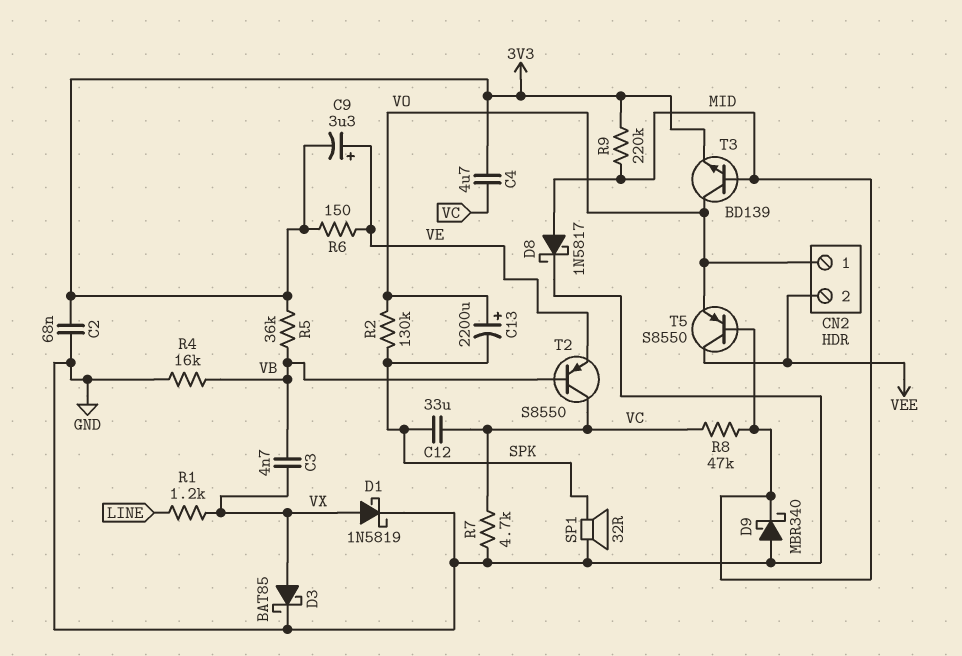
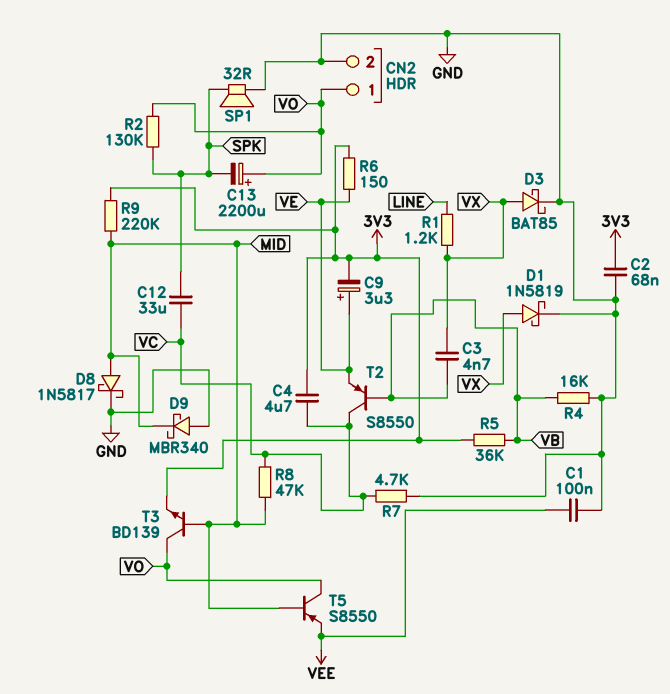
C1: none -> 100nF (GND, VEE)
CN2 pin 2: VEE -> GND
T5: PNP S8550 (B MID, C VEE, E VO) -> PNP S8550 (B MID, C VO, E VEE)

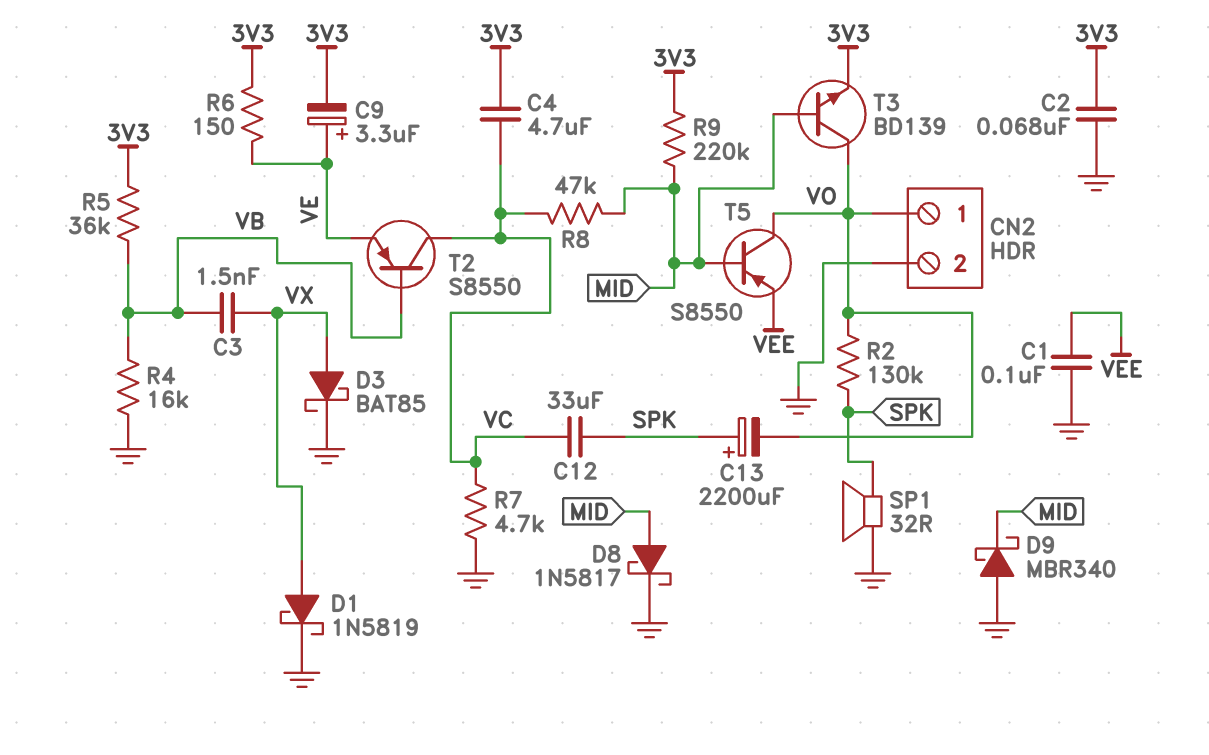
C3: 4.7nF (VB, VX) -> 1.5nF (VB, VX)
C13: 2200uF (plus VO, minus SPK) -> 2200uF (plus SPK, minus VO)
R1: 1.2k (LINE, VX) -> none

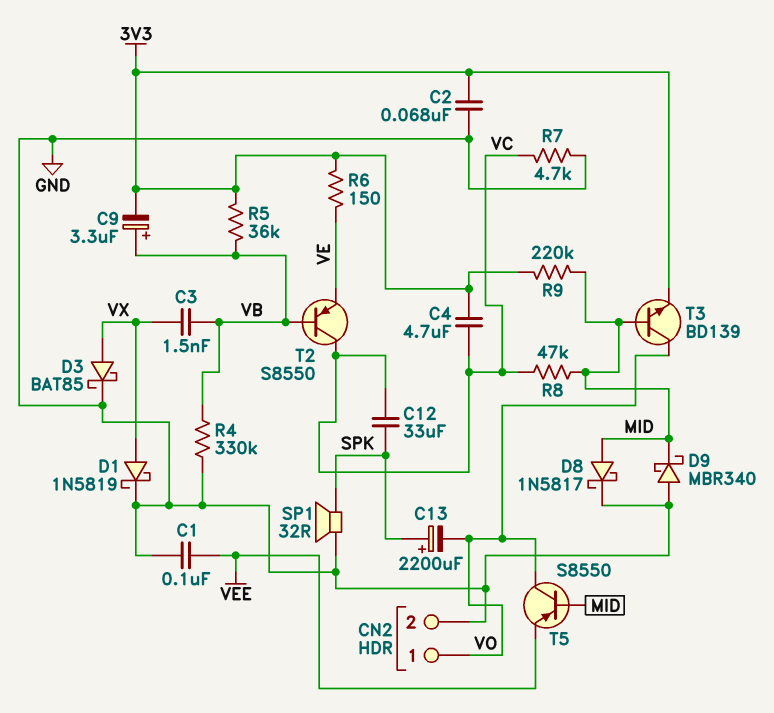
C9: 3.3uF (plus VE, minus 3V3) -> 3.3uF (plus VB, minus 3V3)
R2: 130k (SPK, VO) -> none
R4: 16k (GND, VB) -> 330k (GND, VB)

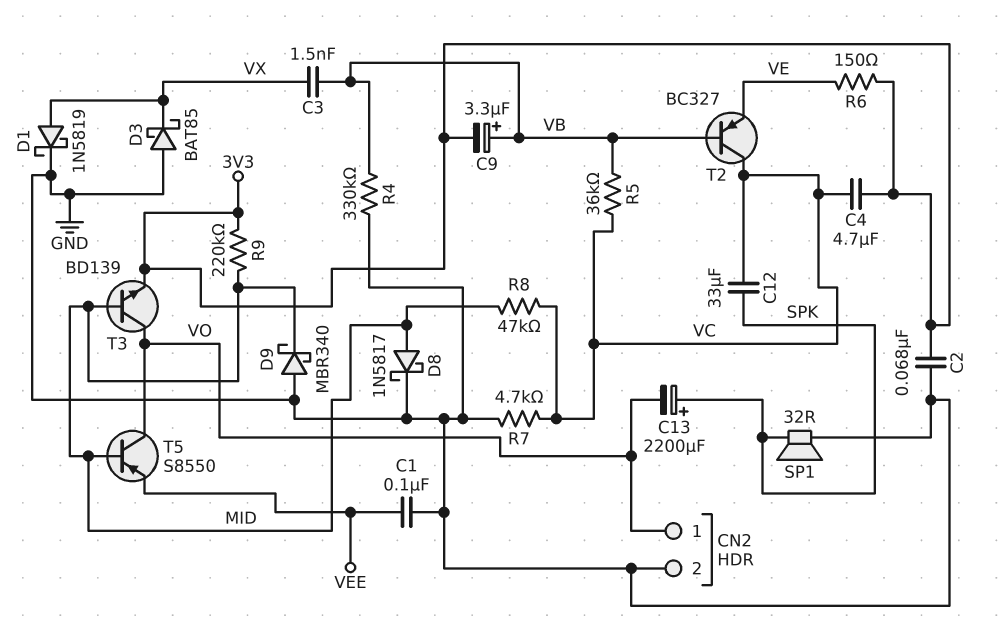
D3: schottky BAT85 (A VX, K GND) -> schottky BAT85 (A GND, K VX)
R5: 36k (3V3, VB) -> 36k (VB, VC)
T2: PNP S8550 (B VB, C VC, E VE) -> PNP BC327 (B VB, C VC, E VE)

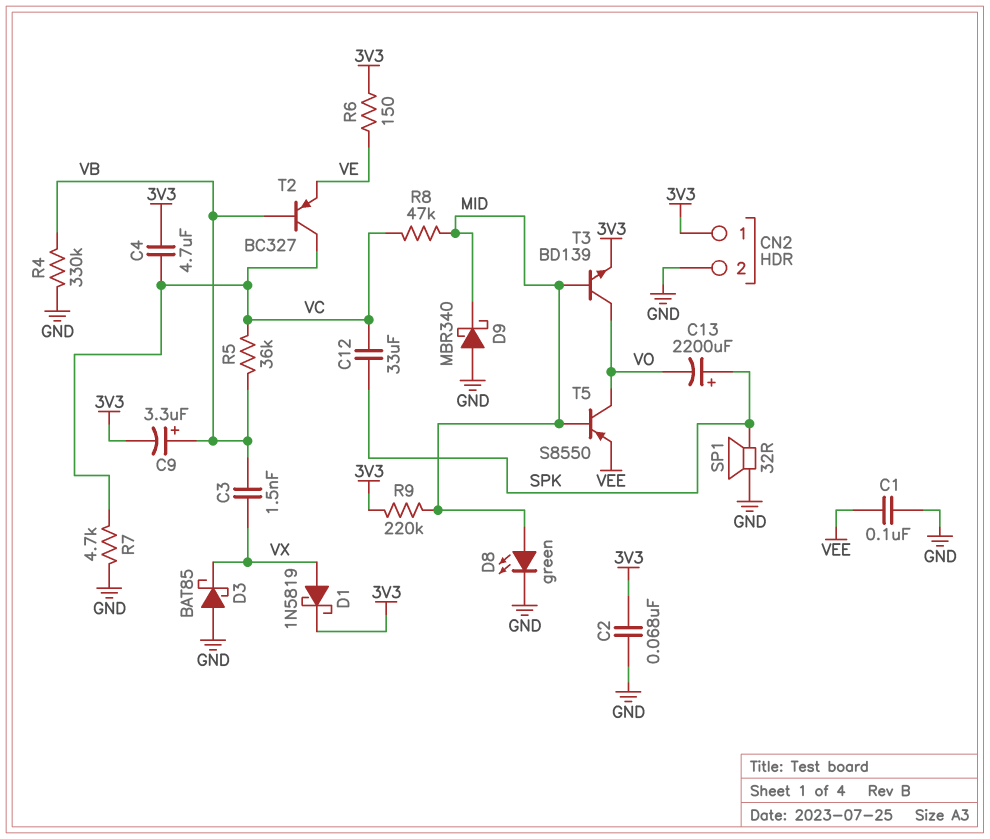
CN2 pin 1: VO -> 3V3
D1: schottky 1N5819 (A VX, K GND) -> schottky 1N5819 (A VX, K 3V3)
D8: schottky 1N5817 (A MID, K GND) -> LED green (A MID, K GND)

